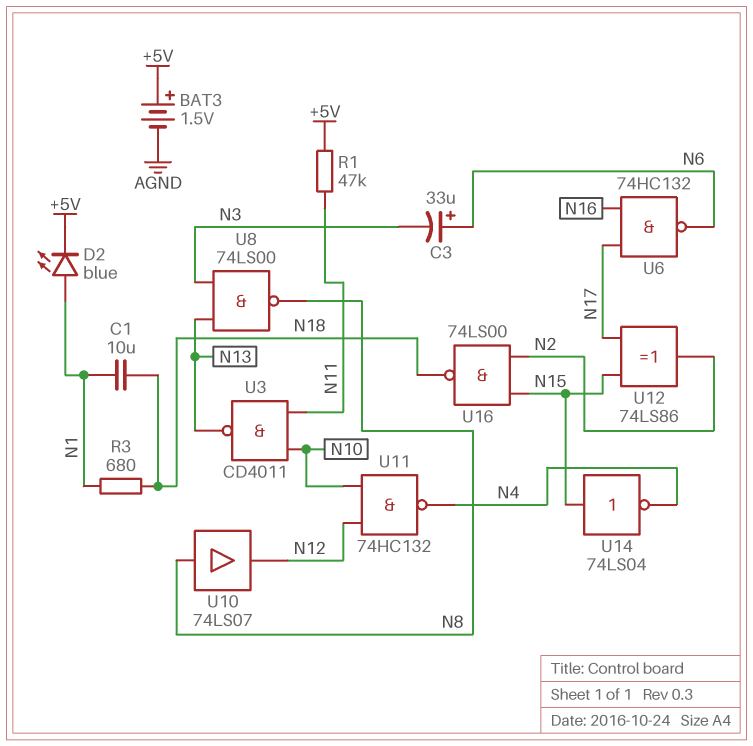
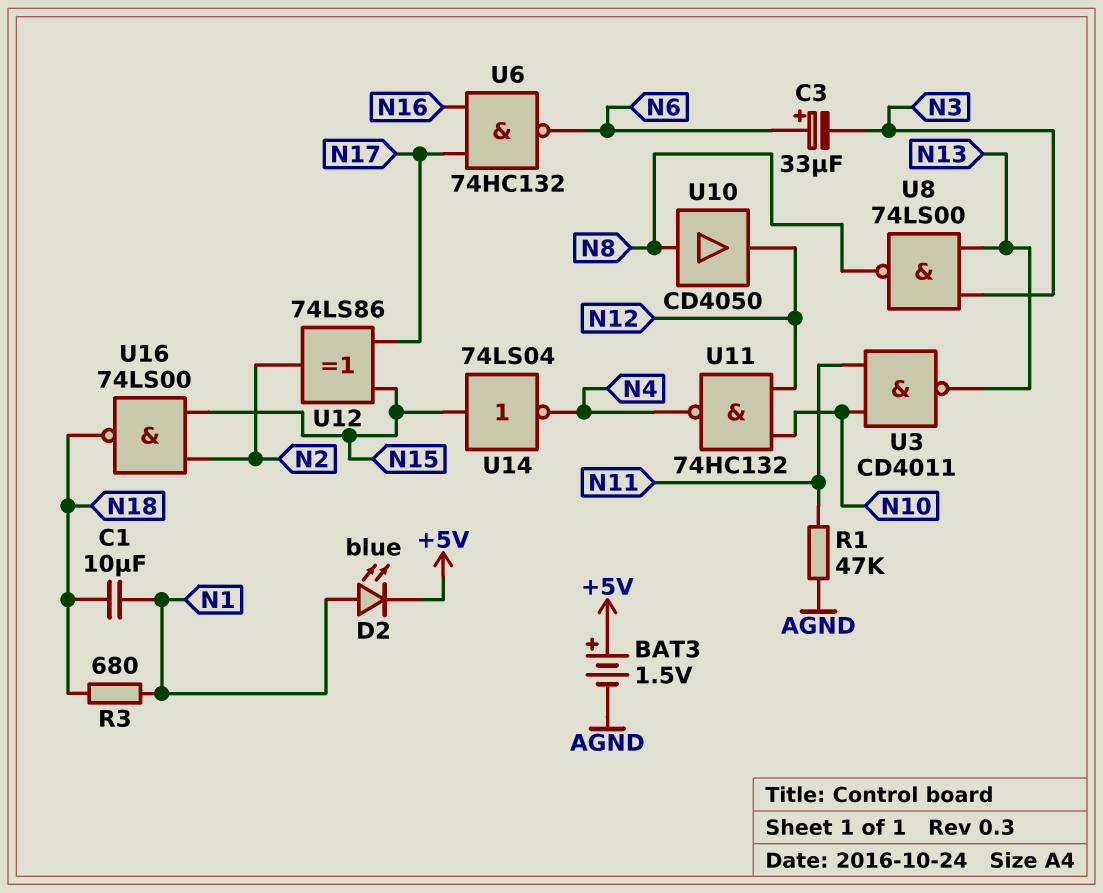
R1: 47k (+5V, N11) -> 47k (AGND, N11)
U10: buffer 74LS07 (in N8, out N12) -> buffer CD4050 (in N8, out N12)

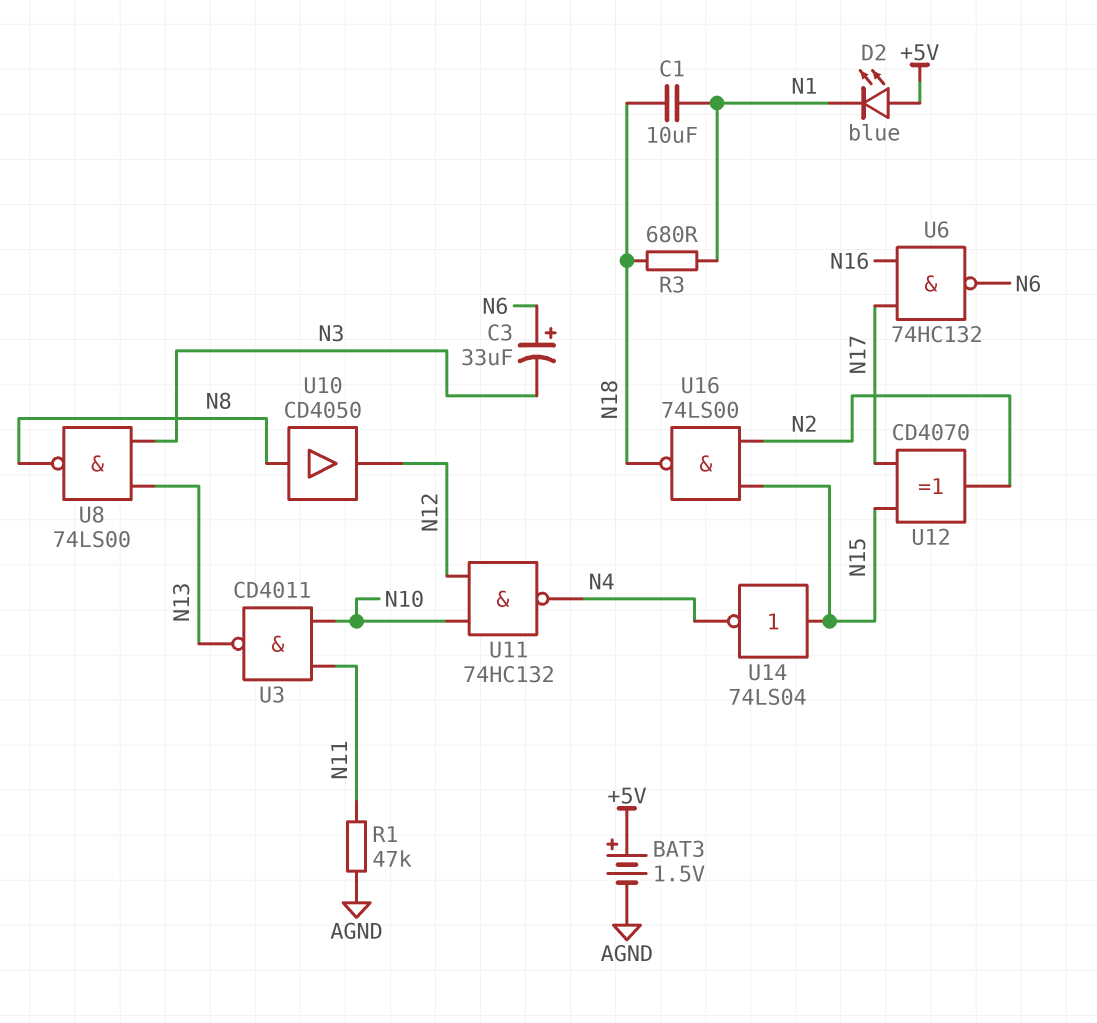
D2: LED blue (A N1, K +5V) -> LED blue (A +5V, K N1)
U12: XOR 74LS86 (in N15, in N17, out N2) -> XOR CD4070 (in N15, in N17, out N2)

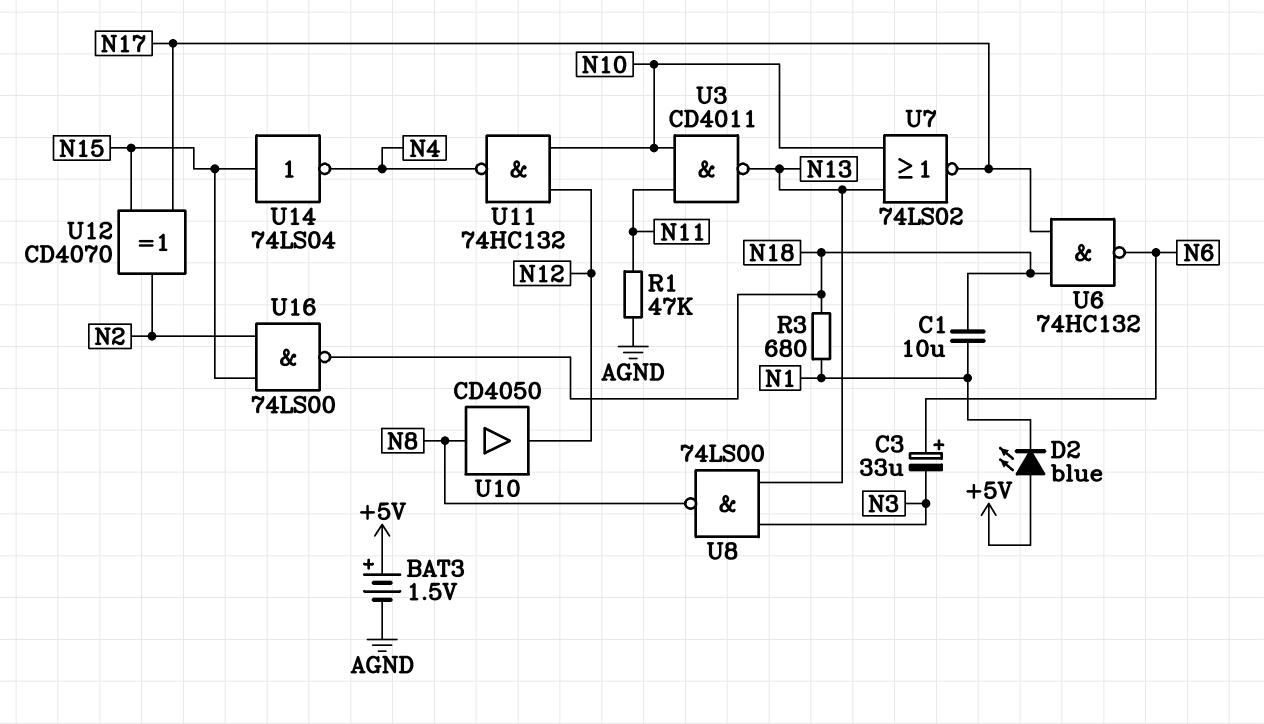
U6: NAND 74HC132 (in N16, in N17, out N6) -> NAND 74HC132 (in N17, in N18, out N6)
U7: none -> NOR 74LS02 (in N10, in N13, out N17)

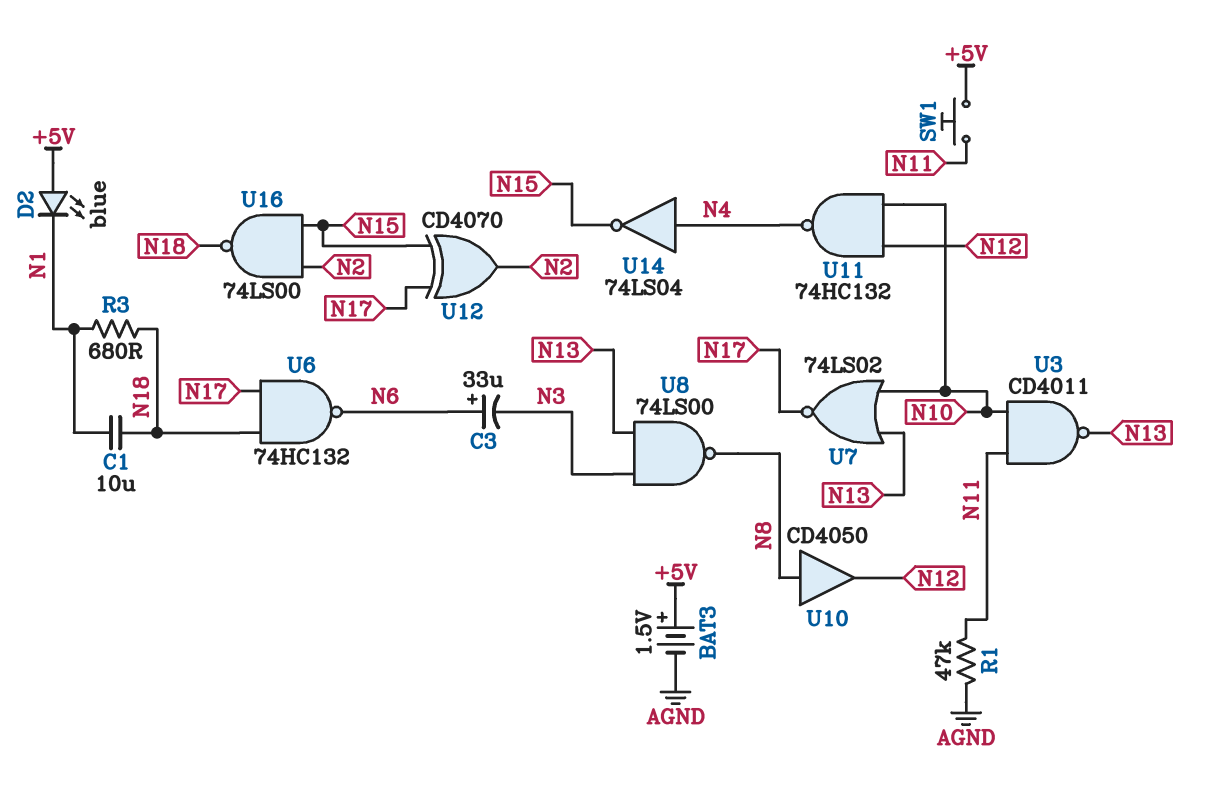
SW1: none -> button (+5V, N11)
U14: NOT 74LS04 (in N15, out N4) -> NOT 74LS04 (in N4, out N15)

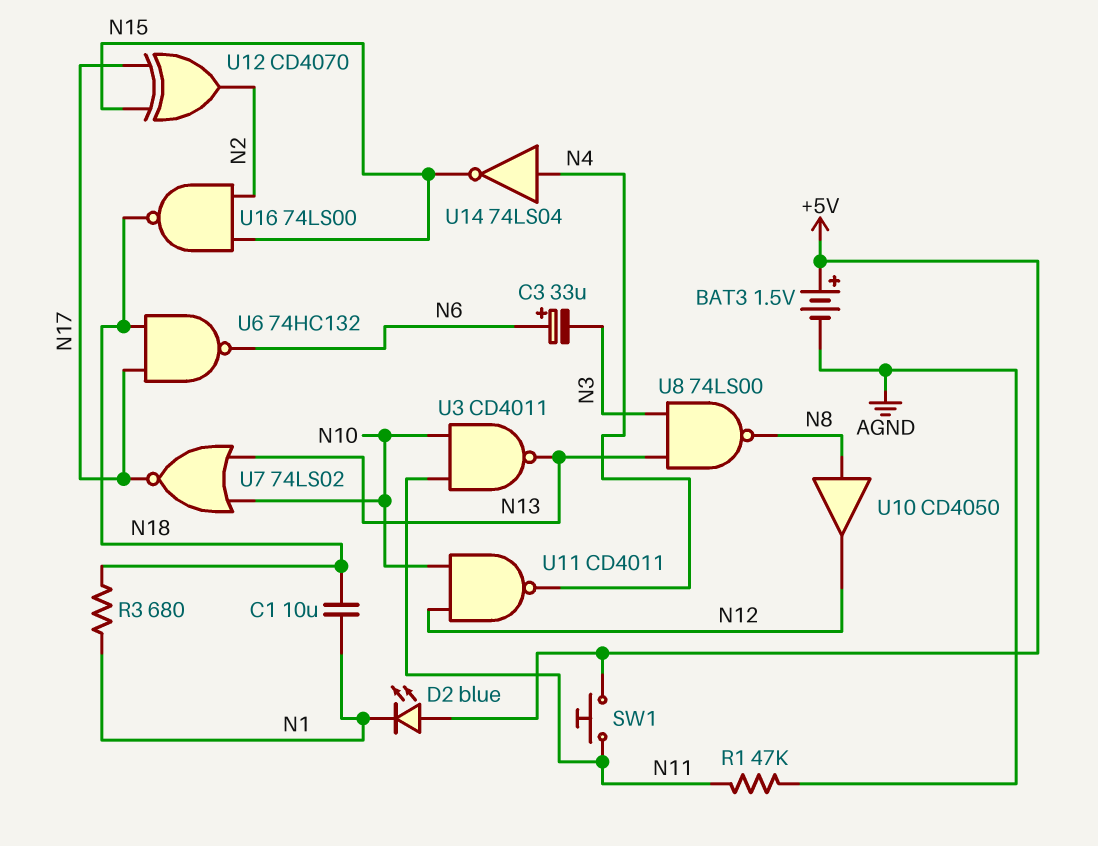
U11: NAND 74HC132 (in N10, in N12, out N4) -> NAND CD4011 (in N10, in N12, out N4)

